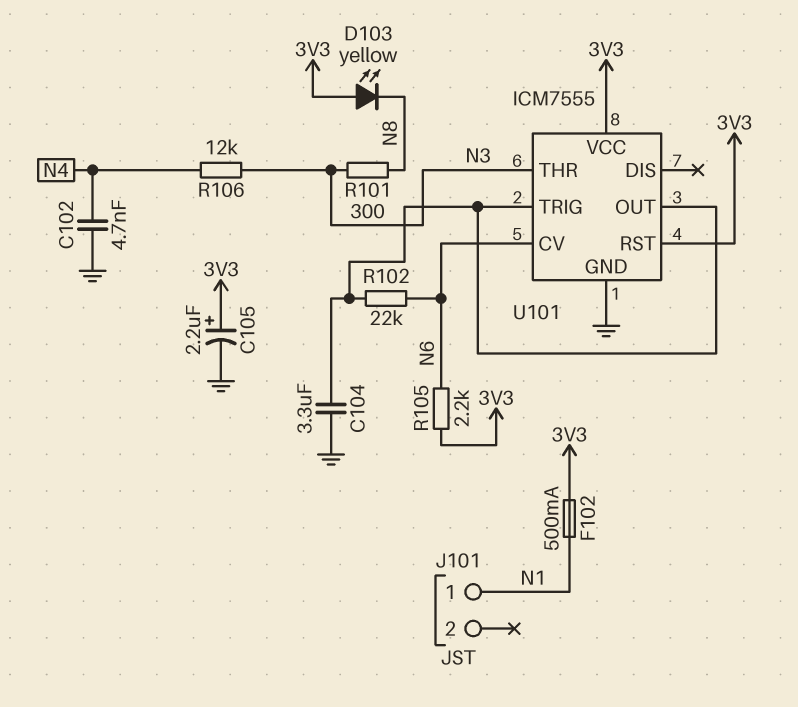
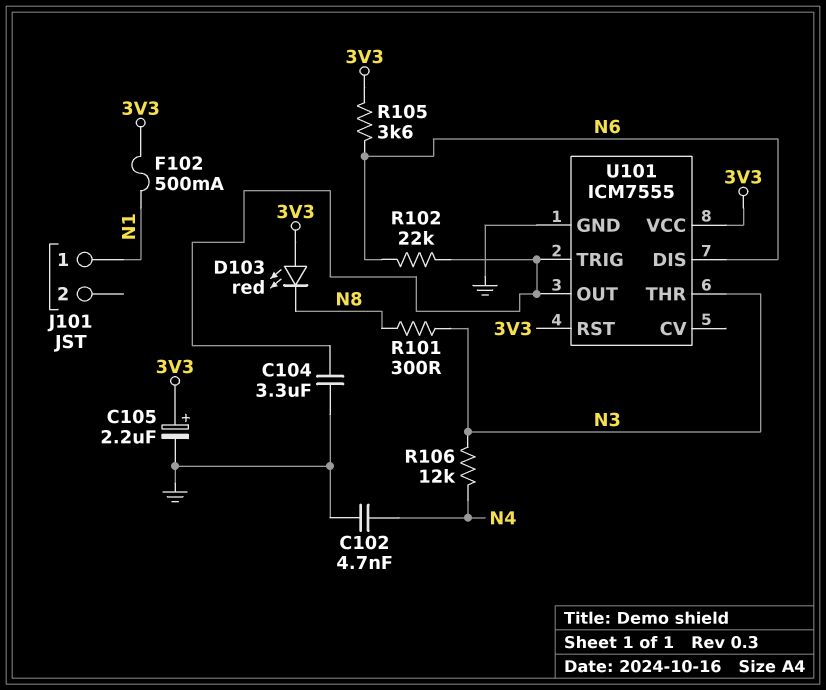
D103: LED yellow (A 3V3, K N8) -> LED red (A 3V3, K N8)
R105: 2.2k (3V3, N6) -> 3.6k (3V3, N6)
U101 pin CV: N6 -> none
U101 pin DIS: none -> N6

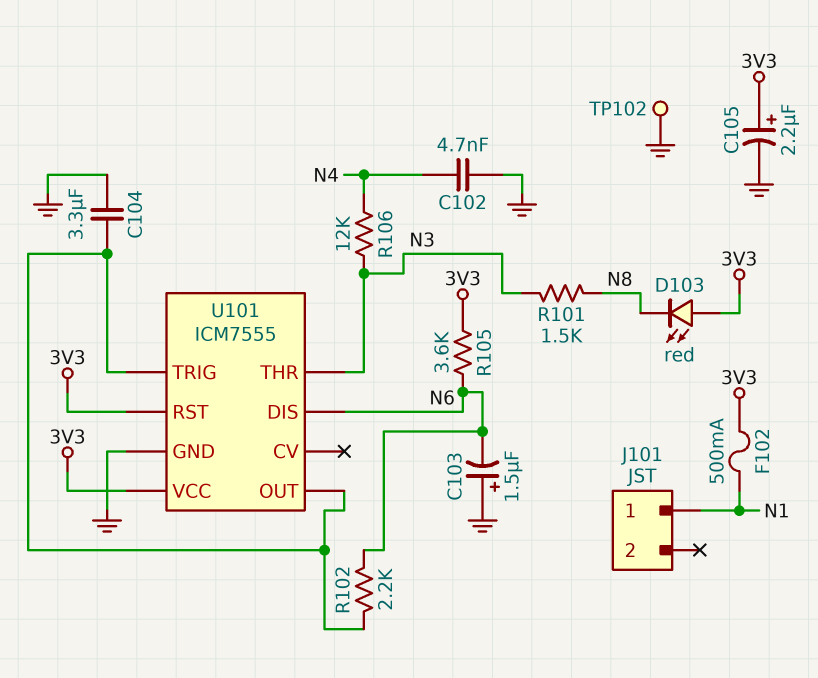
C103: none -> 1.5uF (plus GND, minus N6)
R101: 300 (N3, N8) -> 1.5k (N3, N8)
R102: 22k (N6, U101/OUT) -> 2.2k (N6, U101/OUT)
TP102: none -> test point (GND)

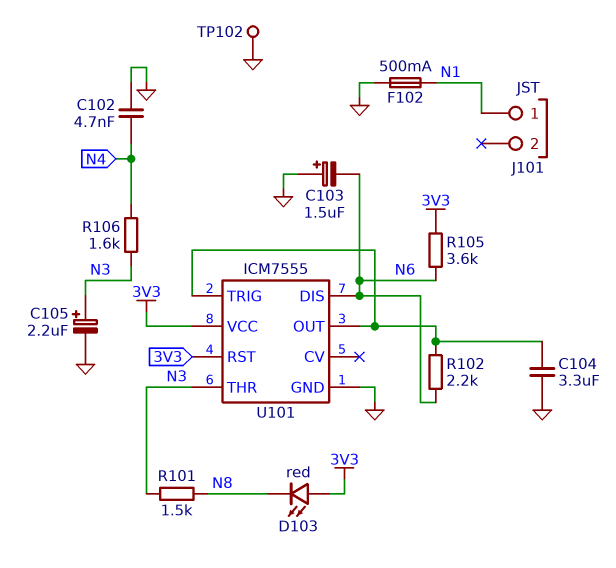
C105: 2.2uF (plus 3V3, minus GND) -> 2.2uF (plus N3, minus GND)
F102: 500mA (3V3, N1) -> 500mA (GND, N1)
R106: 12k (N3, N4) -> 1.6k (N3, N4)

